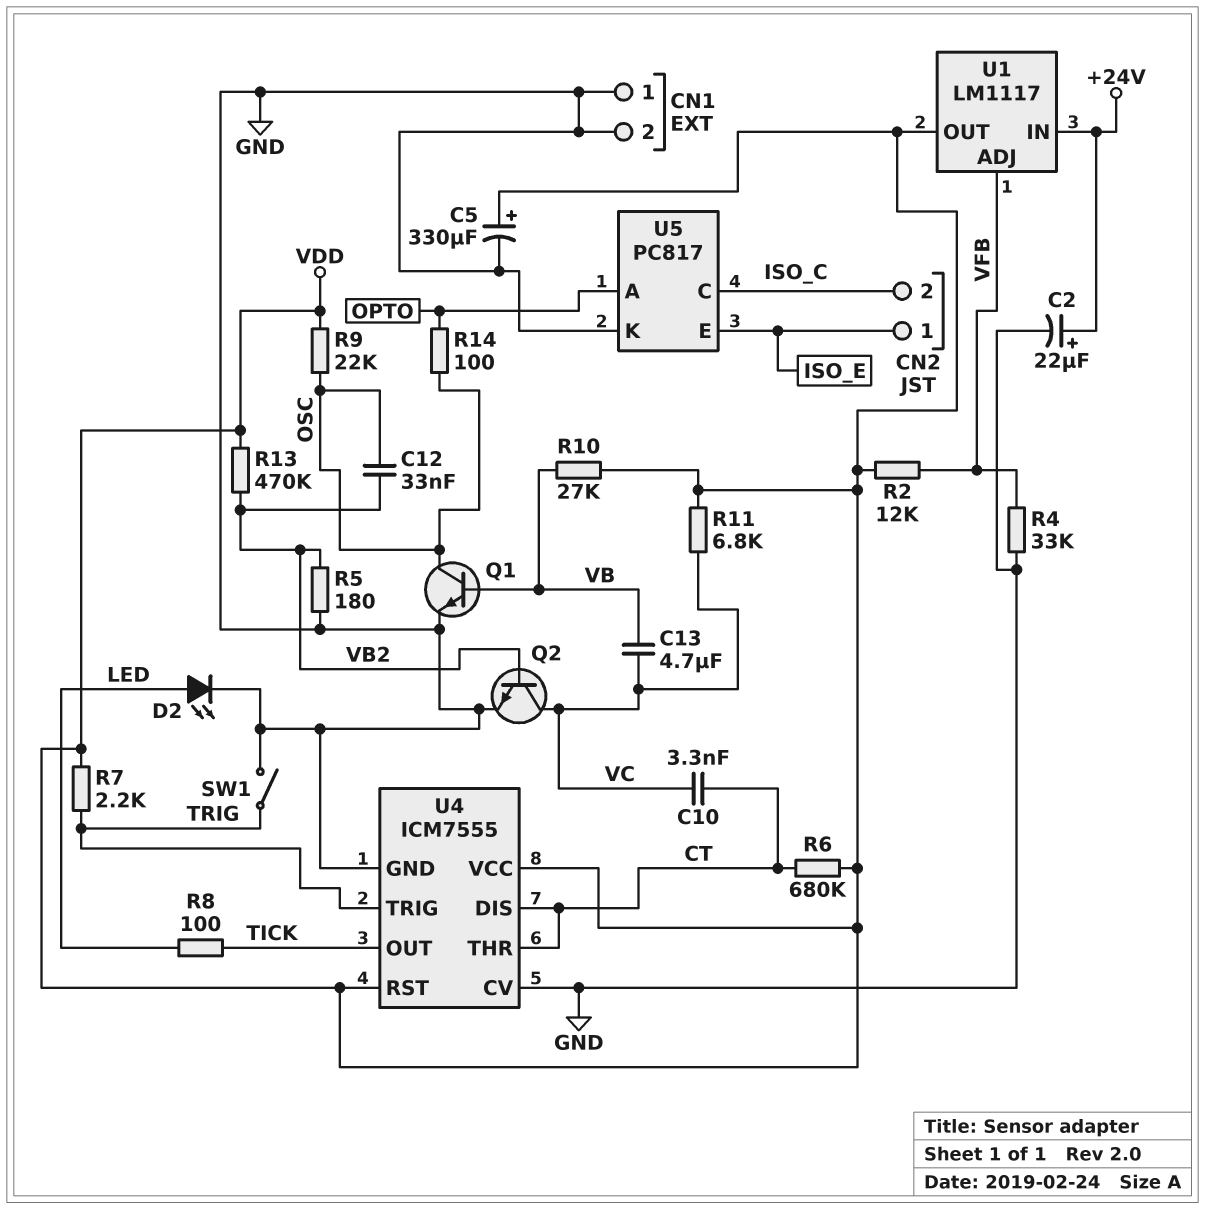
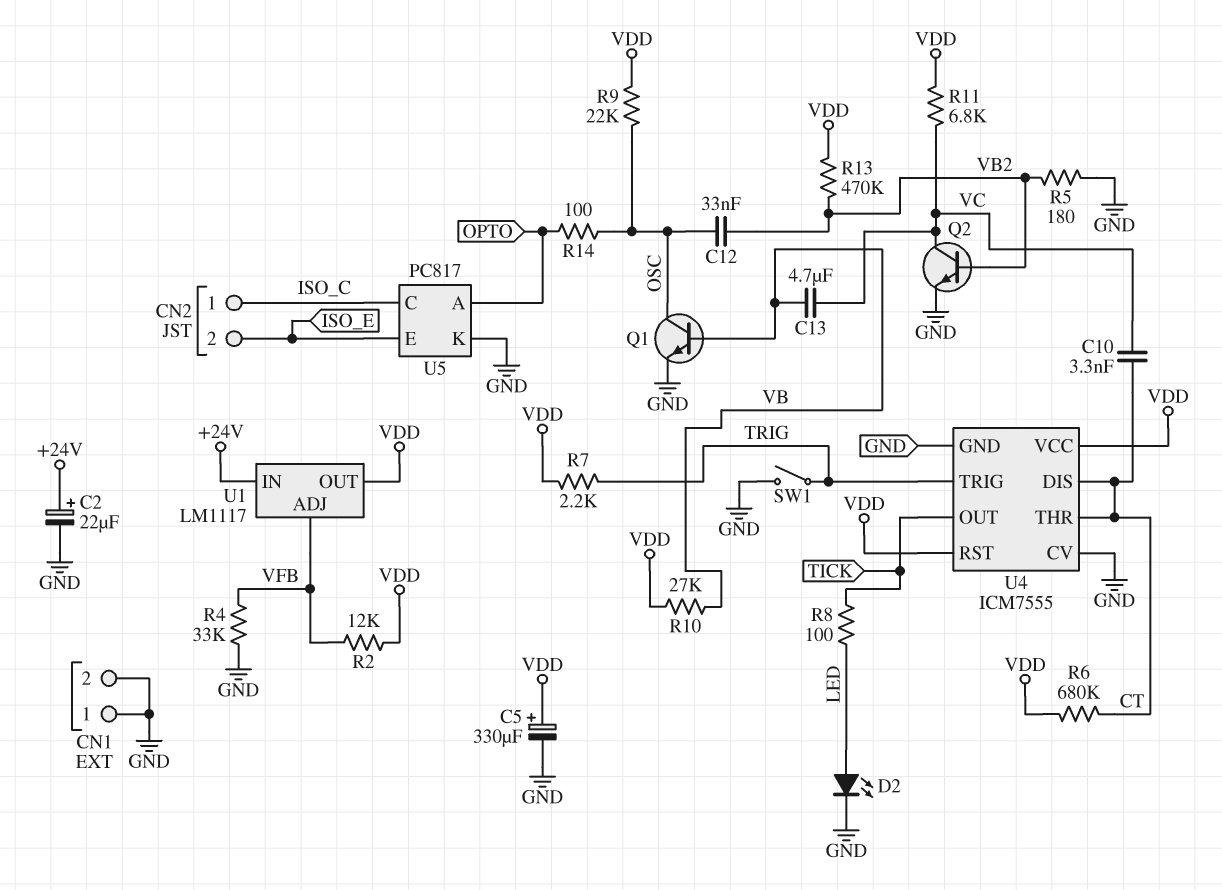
CN2 pin 1: ISO_E -> ISO_C
CN2 pin 2: ISO_C -> ISO_E

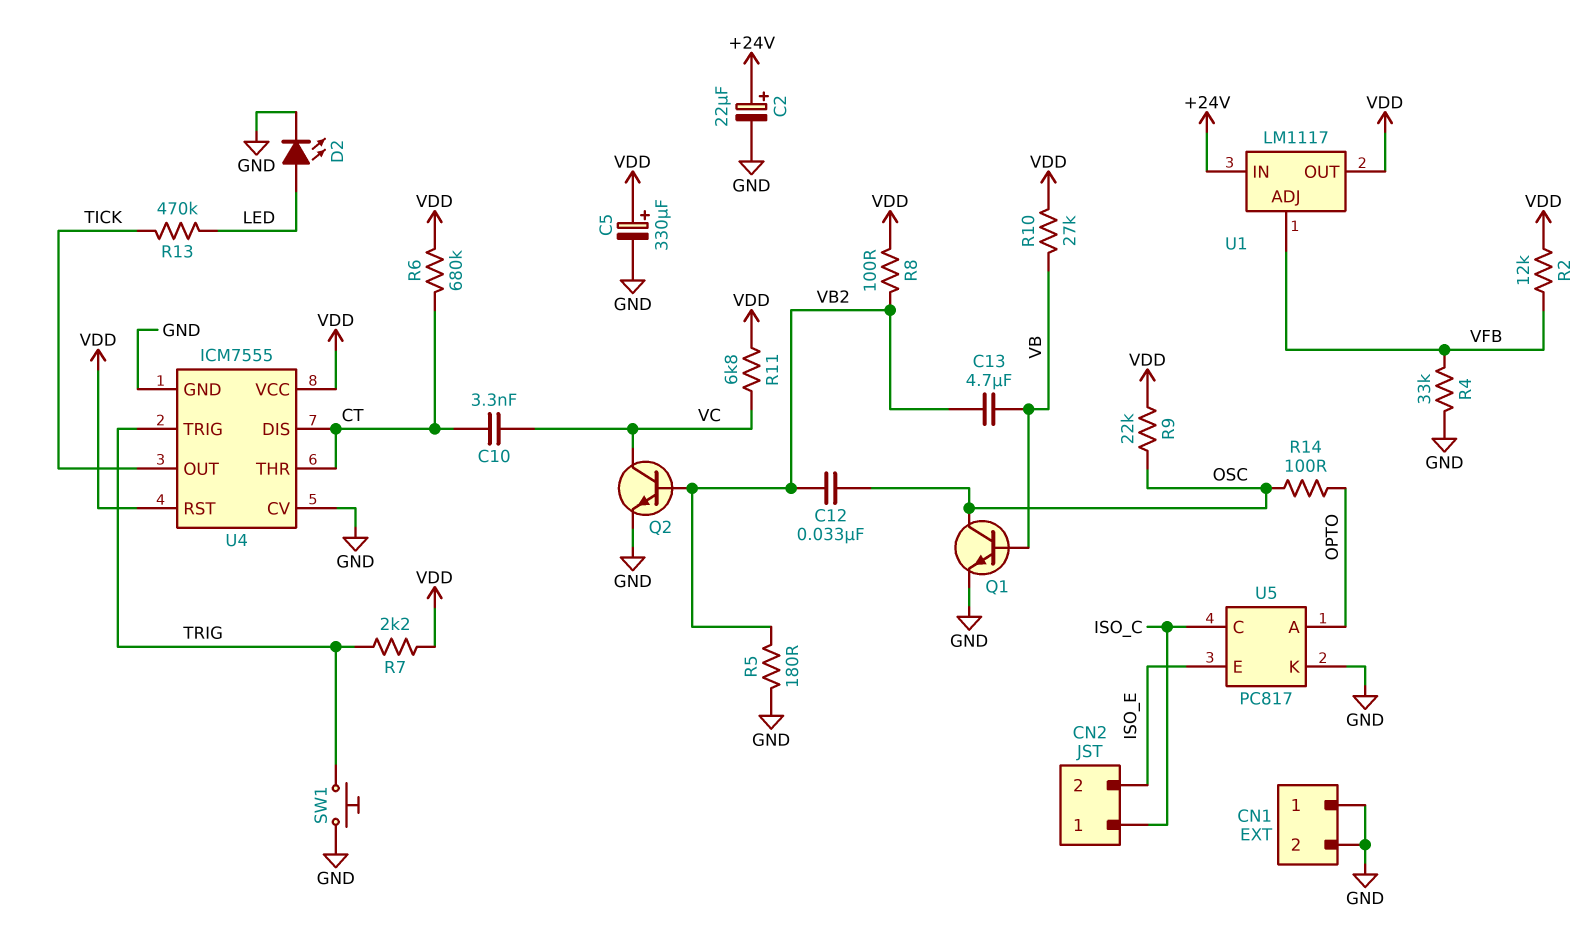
C13: 4.7uF (VB, VC) -> 4.7uF (VB, VB2)
R8: 100 (LED, TICK) -> 100 (VB2, VDD)
R13: 470k (VB2, VDD) -> 470k (LED, TICK)
SW1: switch (GND, TRIG) -> button (GND, TRIG)

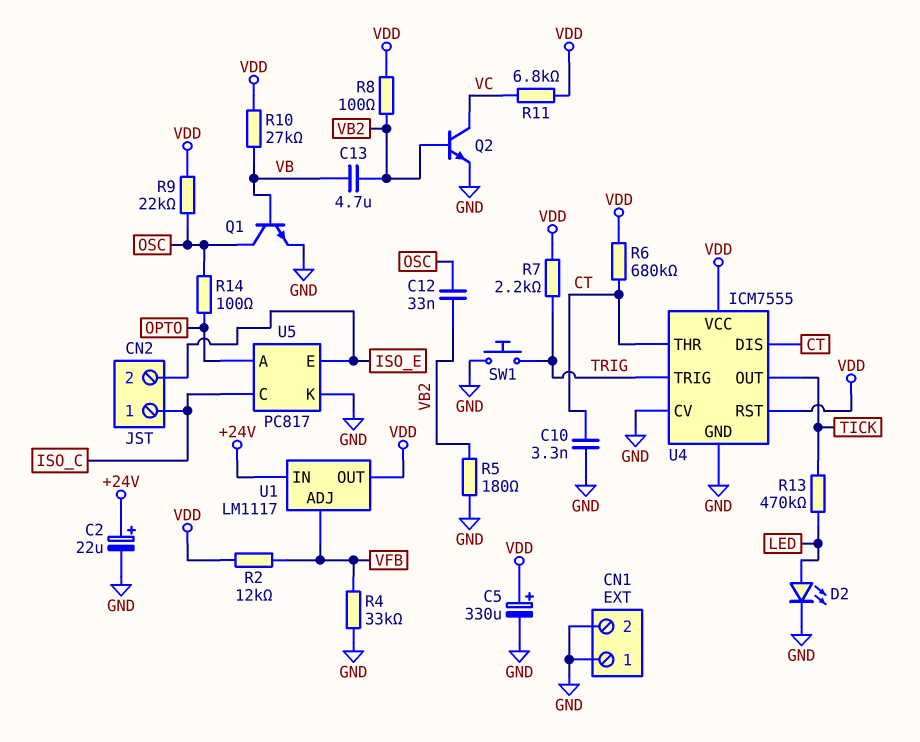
C10: 3.3nF (CT, VC) -> 3.3nF (CT, GND)

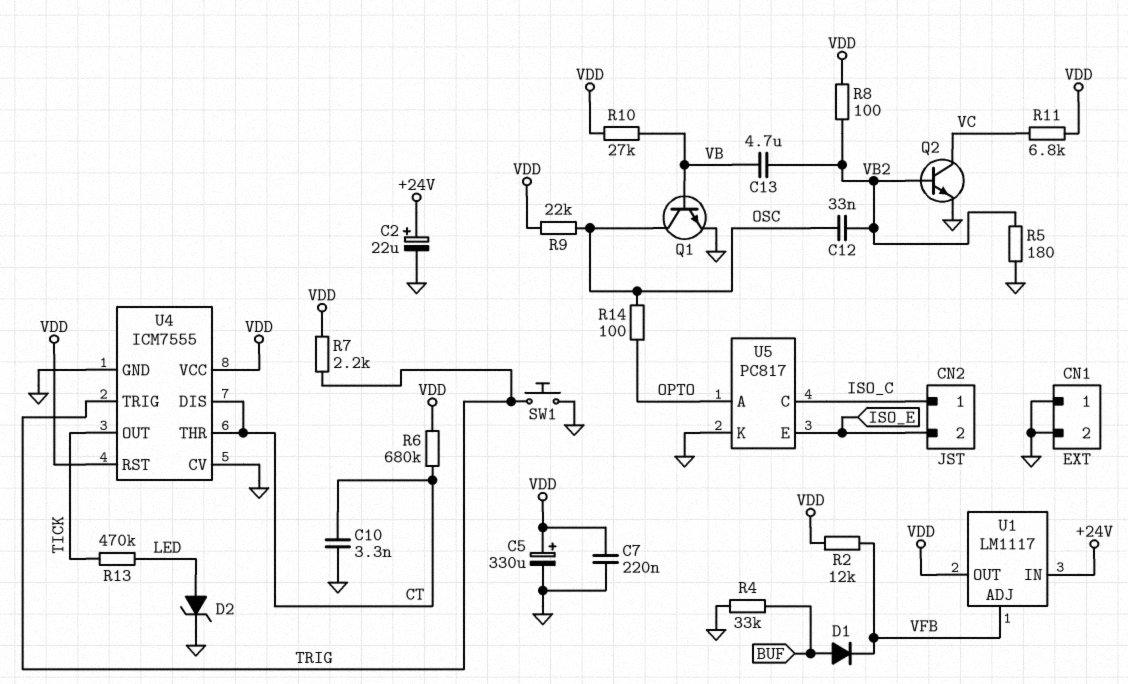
C7: none -> 220nF (GND, VDD)
D1: none -> diode (A BUF, K VFB)
D2: LED (A LED, K GND) -> zener (A LED, K GND)
R4: 33k (GND, VFB) -> 33k (BUF, GND)

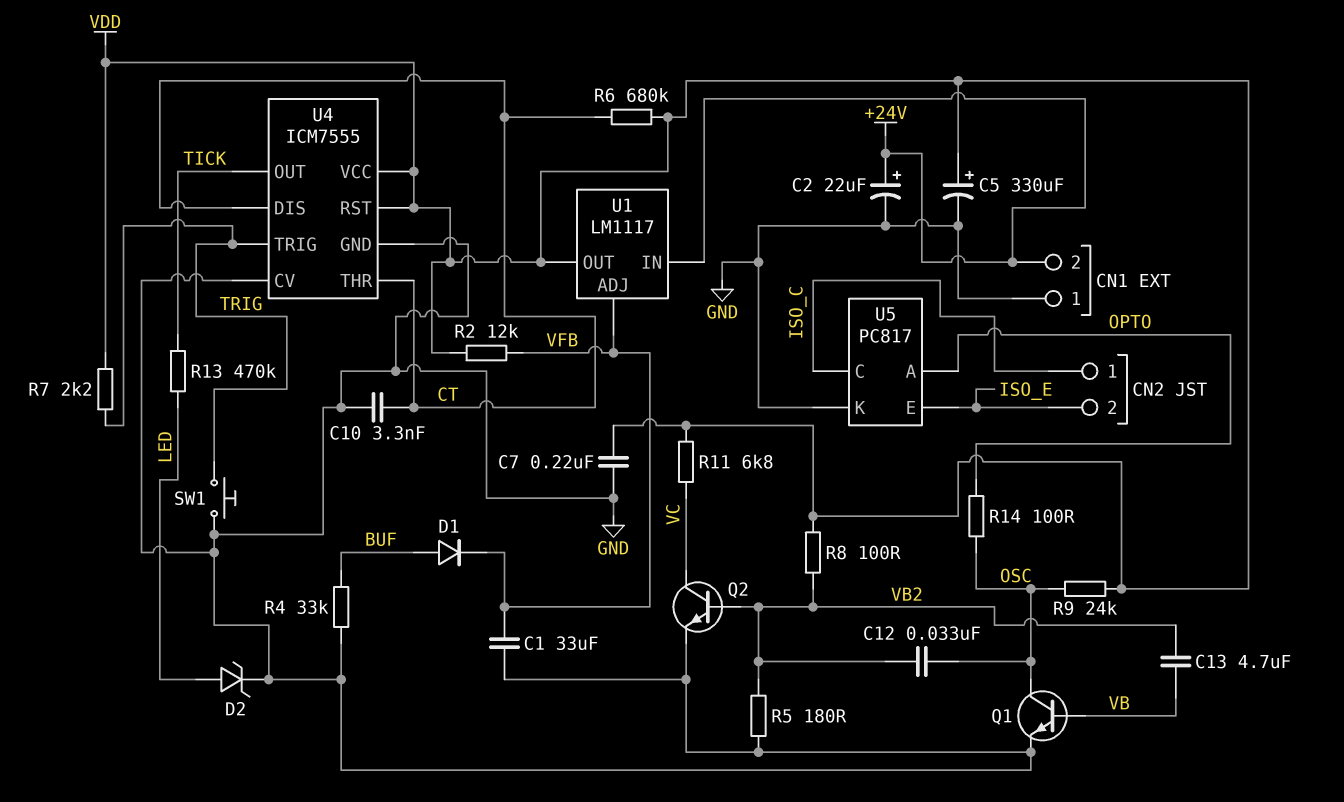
C1: none -> 33uF (GND, VFB)
CN1 pin 2: GND -> +24V
R9: 22k (OSC, VDD) -> 24k (OSC, VDD)
R10: 27k (VB, VDD) -> none

